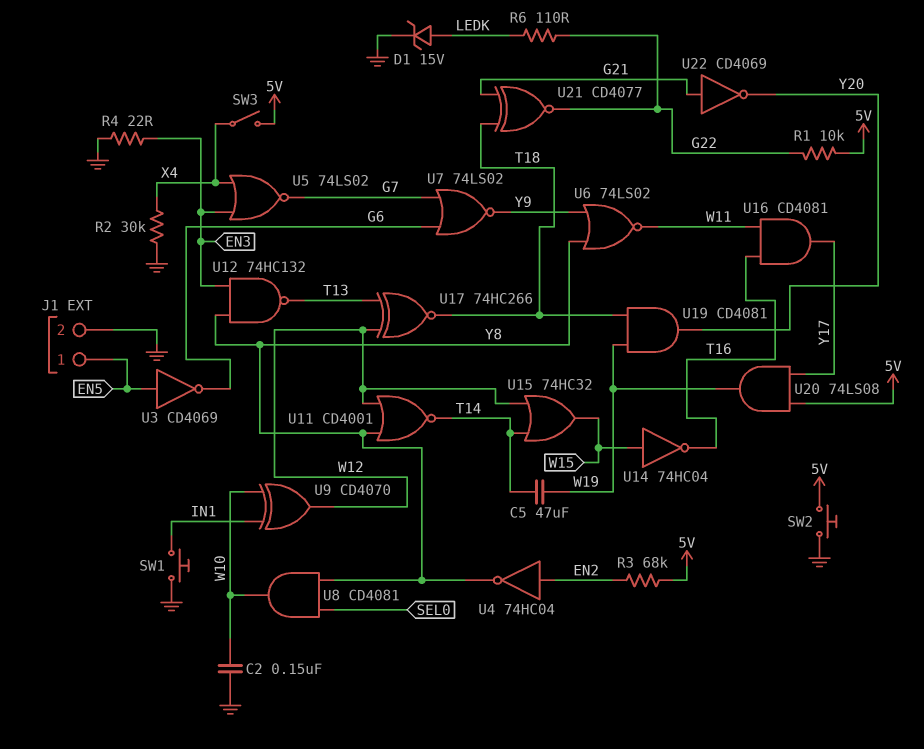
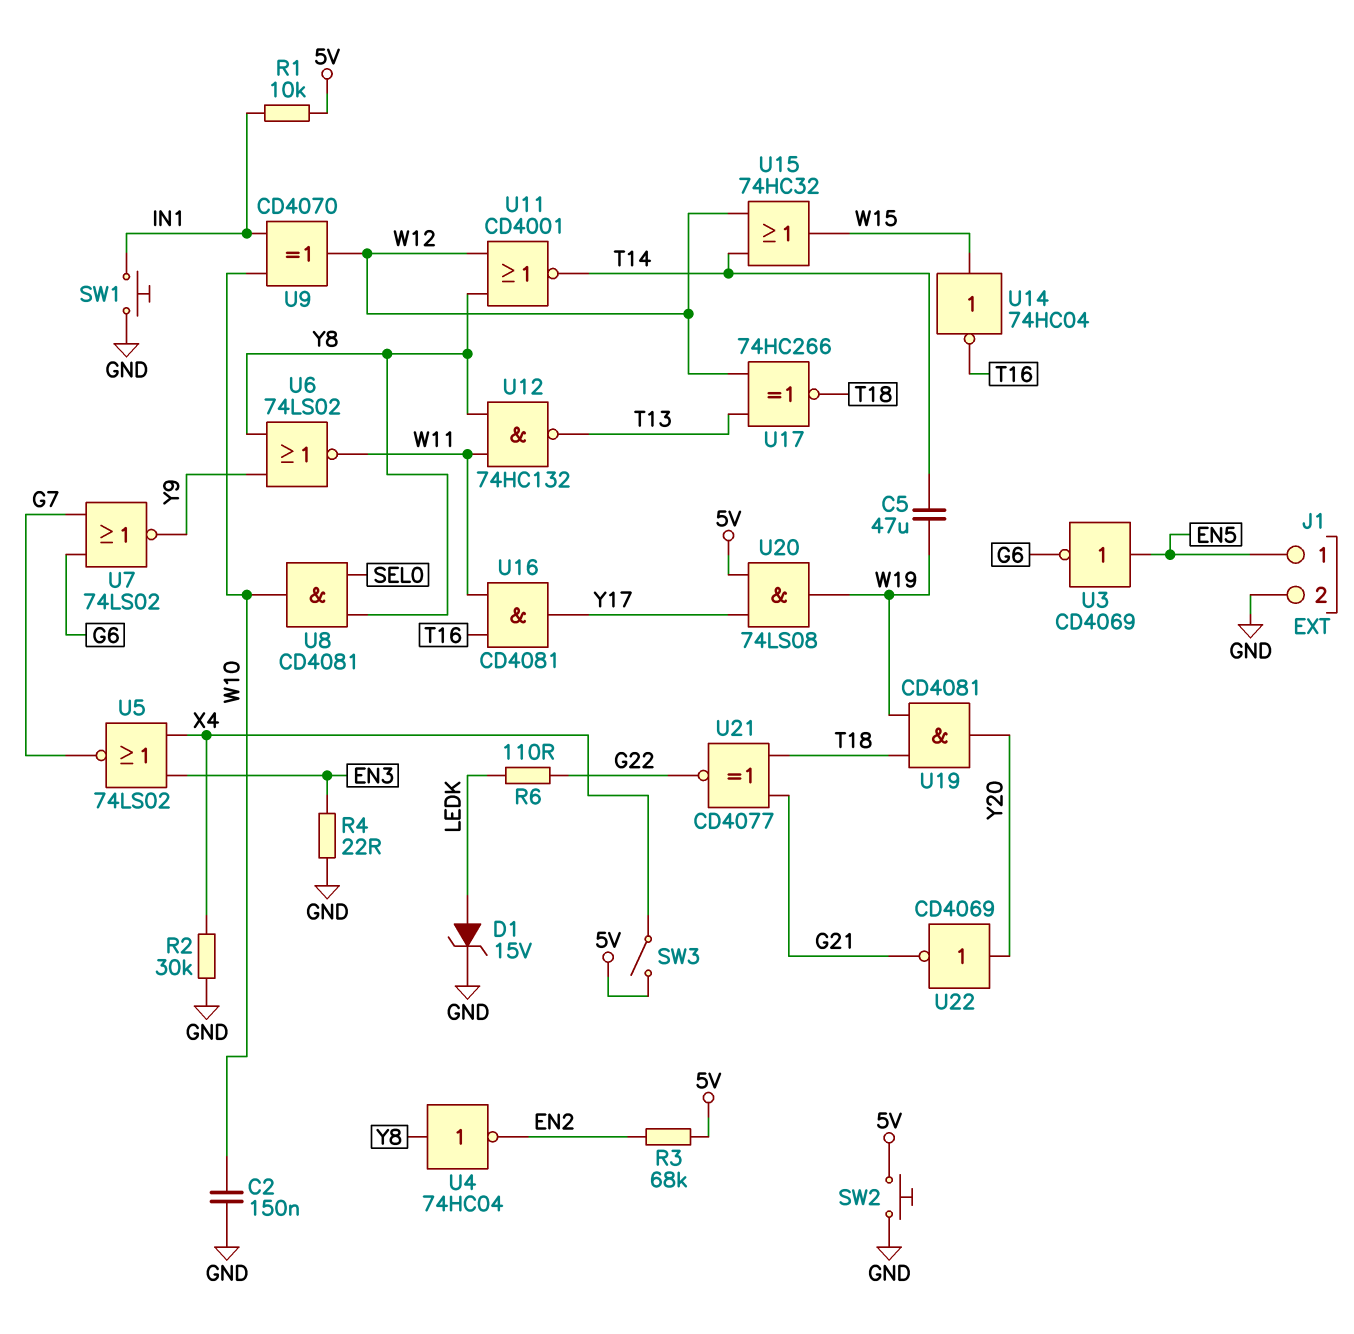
R1: 10k (5V, G22) -> 10k (5V, IN1)
U4: NOT 74HC04 (in EN2, out Y8) -> NOT 74HC04 (in Y8, out EN2)
U12: NAND 74HC132 (in EN3, in Y8, out T13) -> NAND 74HC132 (in W11, in Y8, out T13)
U22: NOT CD4069 (in G21, out Y20) -> NOT CD4069 (in Y20, out G21)

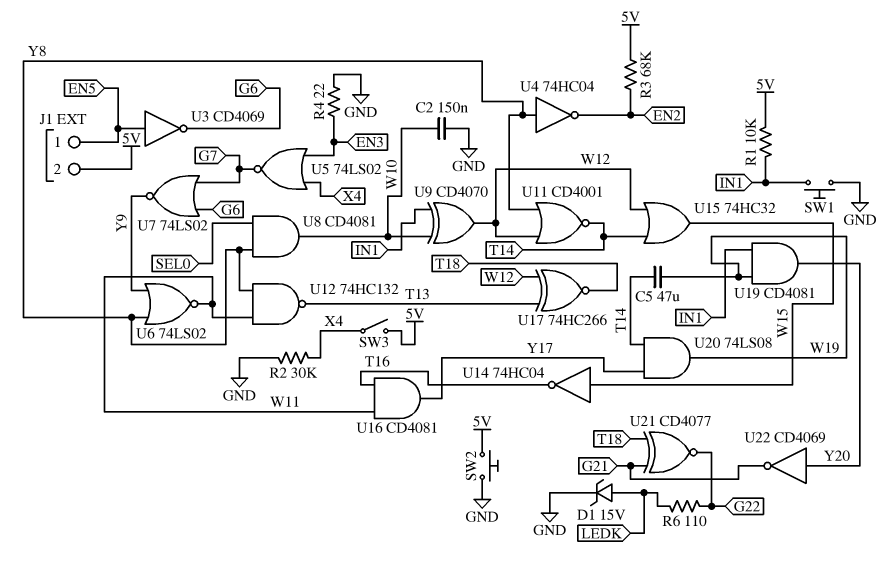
J1 pin 2: GND -> 5V
U19: AND CD4081 (in T18, in W19, out Y20) -> AND CD4081 (in IN1, in W19, out Y20)
U20: AND 74LS08 (in 5V, in Y17, out W19) -> AND 74LS08 (in T14, in Y17, out W19)

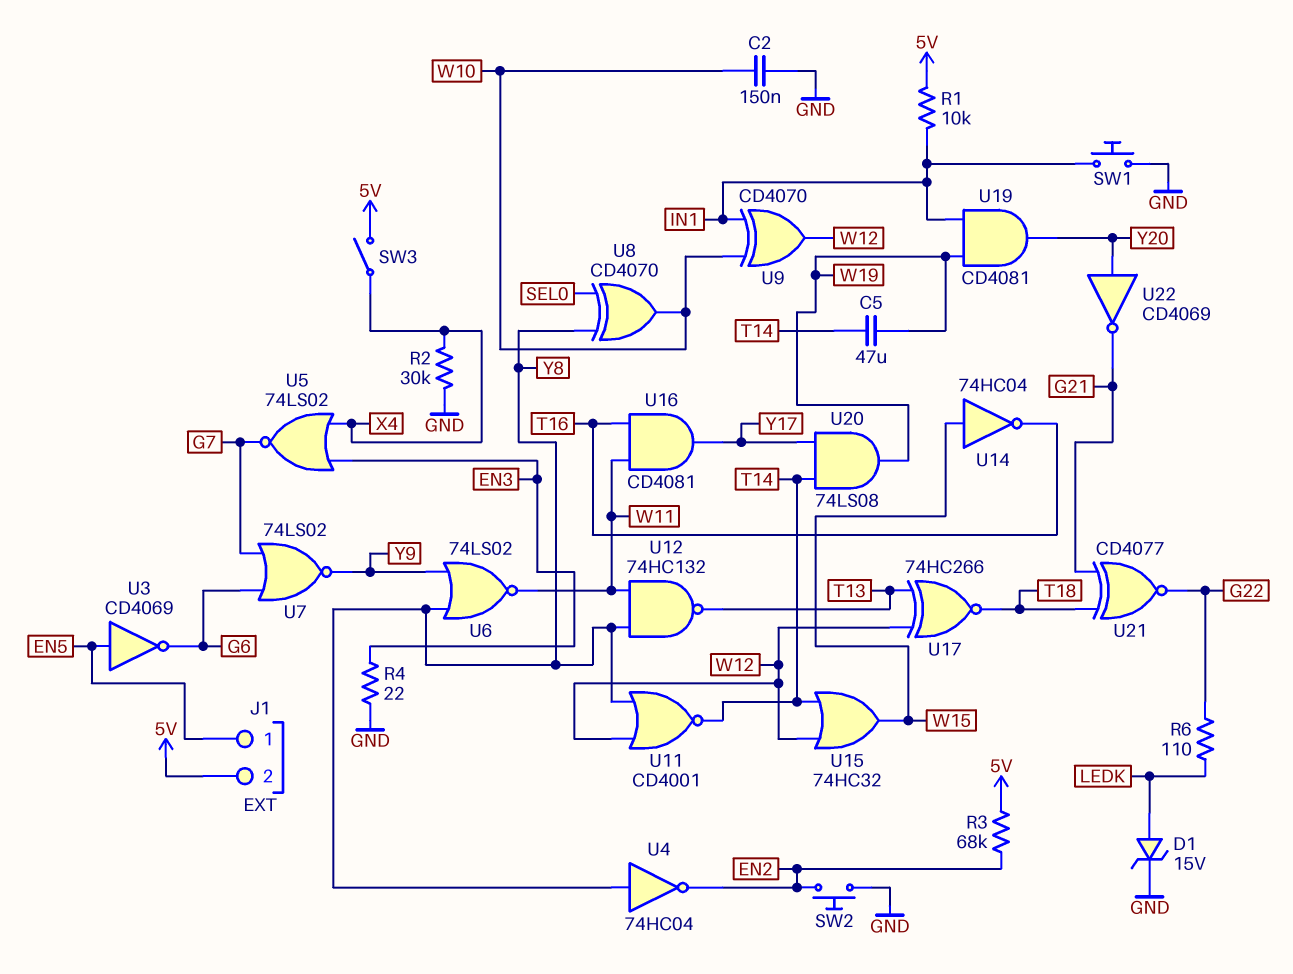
SW2: button (5V, GND) -> button (EN2, GND)
U8: AND CD4081 (in SEL0, in Y8, out W10) -> XOR CD4070 (in SEL0, in Y8, out W10)

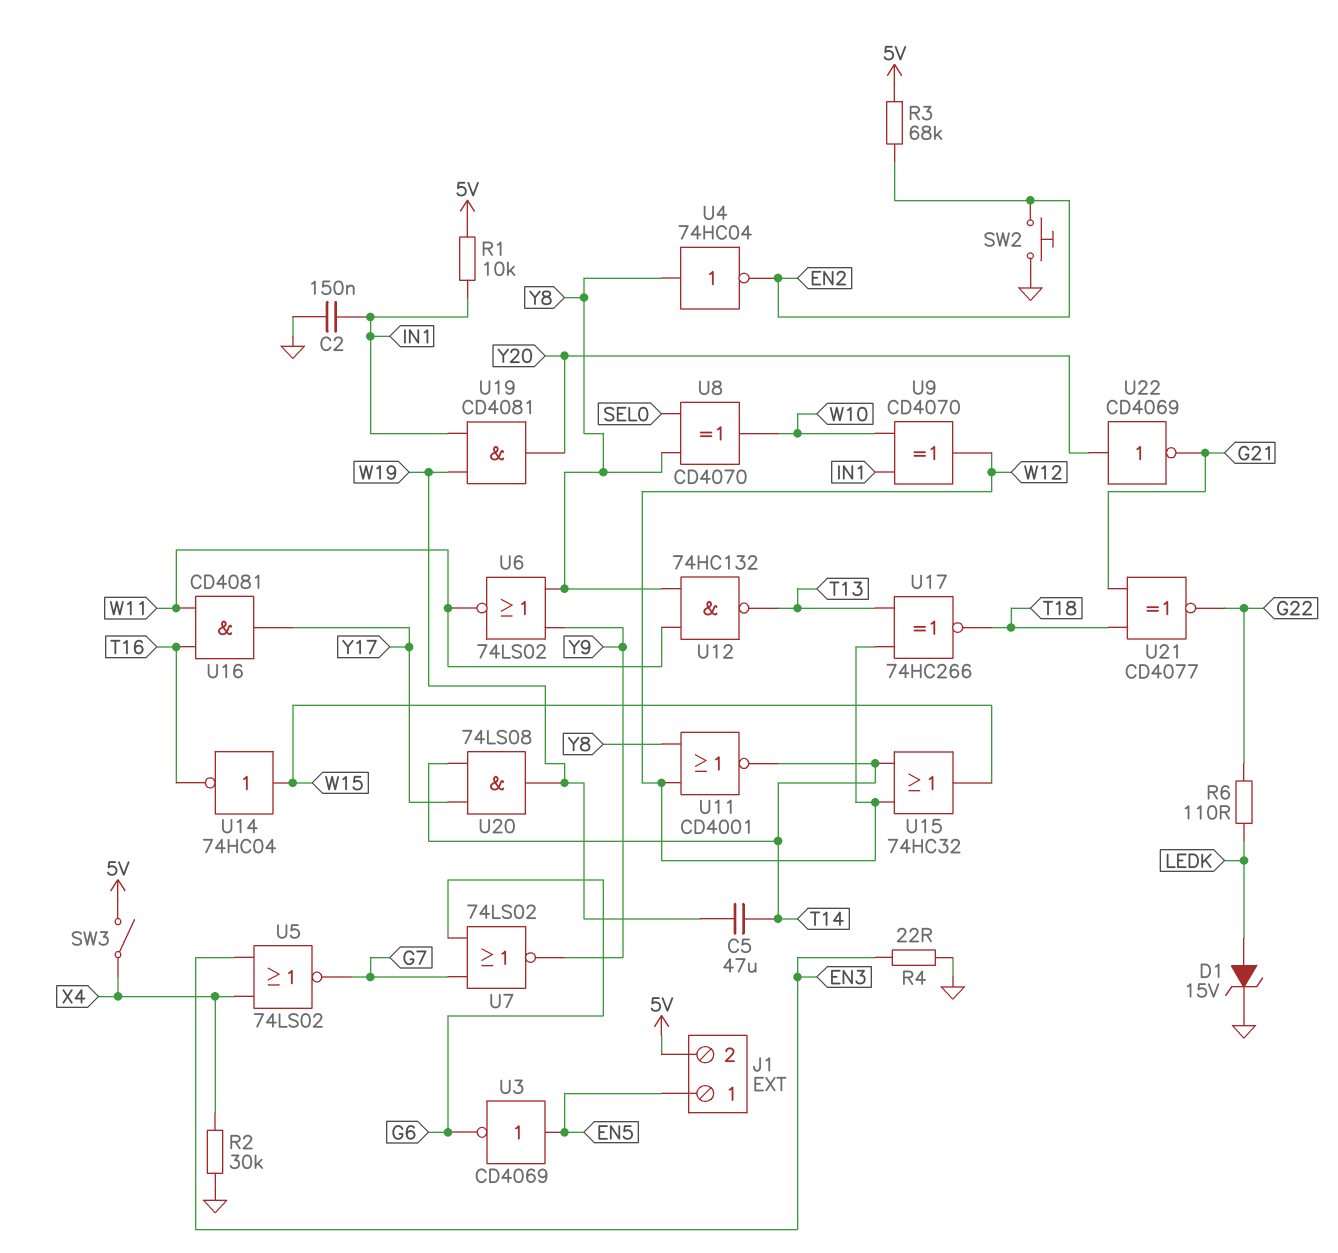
C2: 150nF (GND, W10) -> 150nF (GND, IN1)
SW1: button (GND, IN1) -> none

